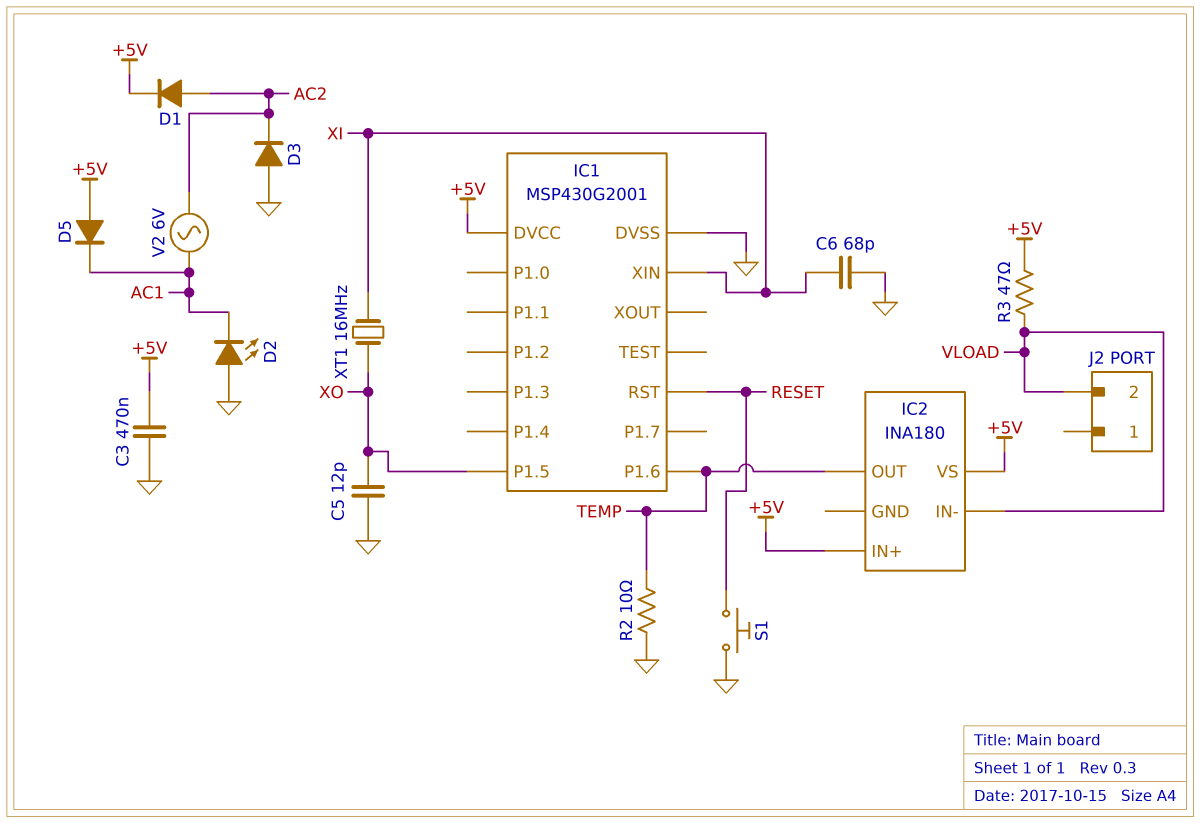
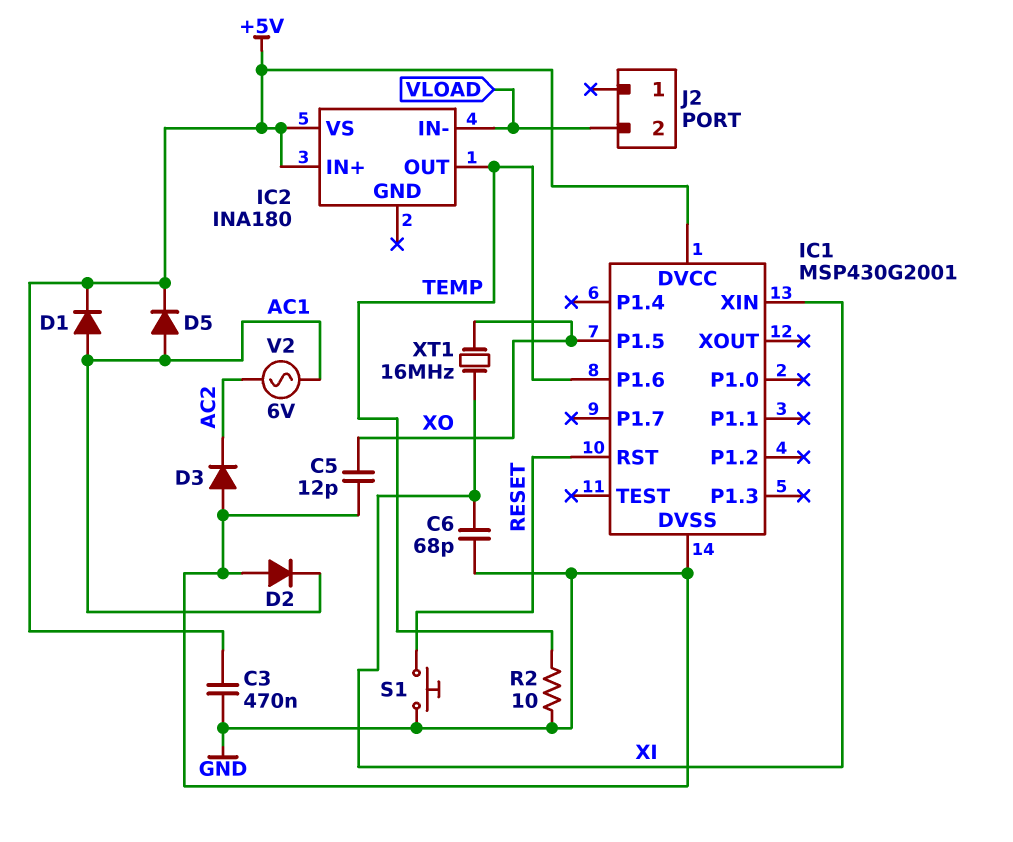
D1: diode (A AC2, K +5V) -> diode (A AC1, K +5V)
D2: LED (A GND, K AC1) -> diode (A GND, K AC1)
D5: diode (A +5V, K AC1) -> diode (A AC1, K +5V)
R3: 47 (+5V, VLOAD) -> none

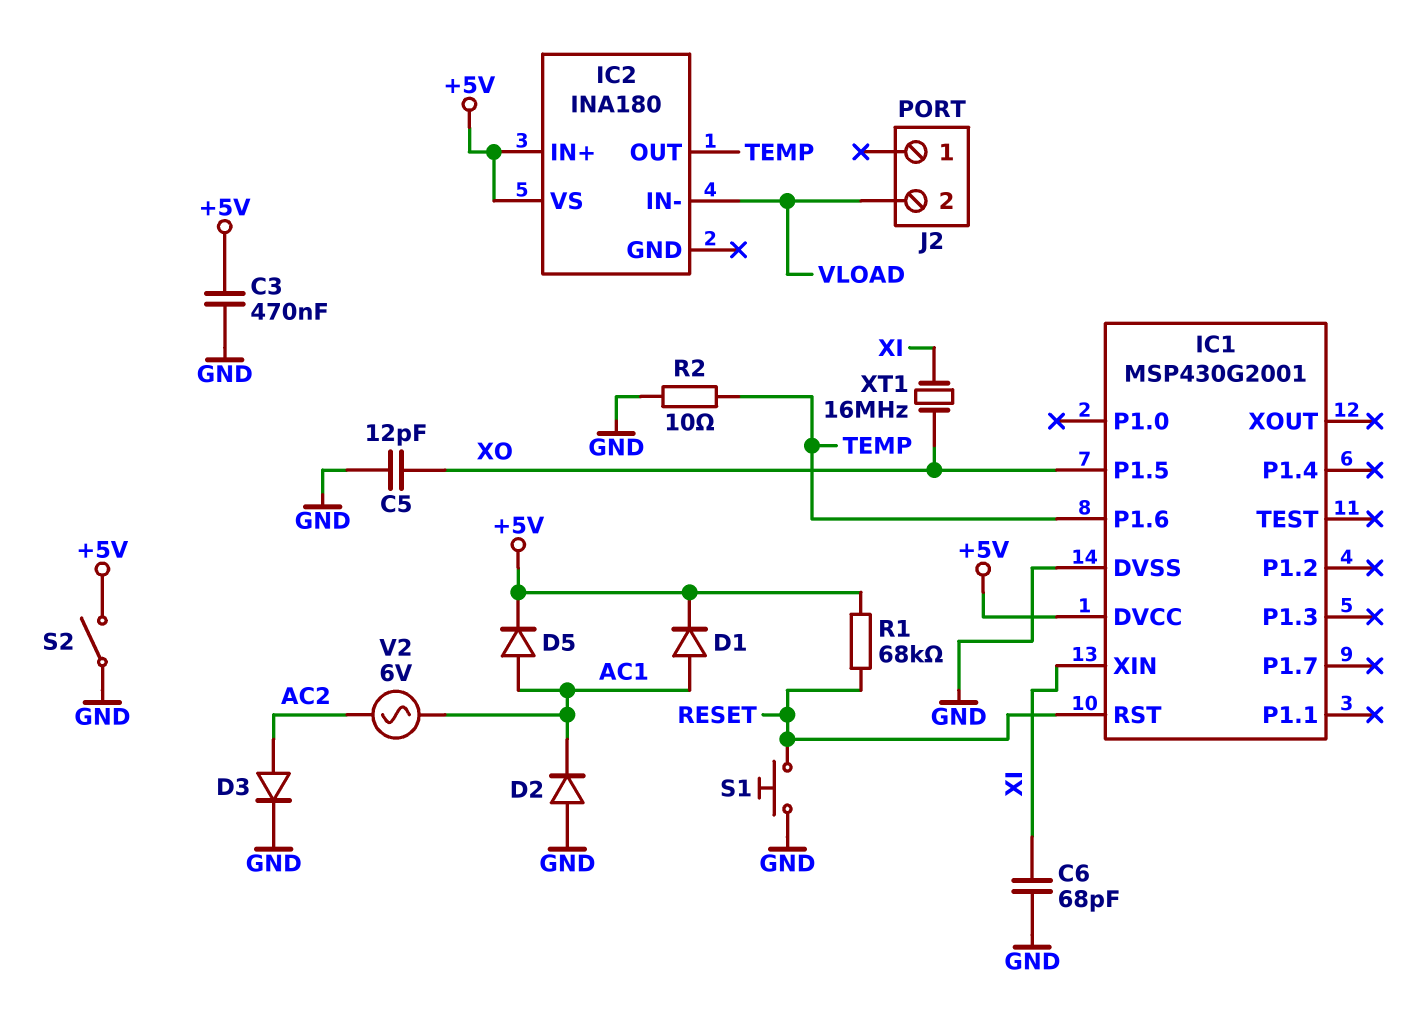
D3: diode (A GND, K AC2) -> diode (A AC2, K GND)
R1: none -> 68k (+5V, RESET)
S2: none -> switch (+5V, GND)

